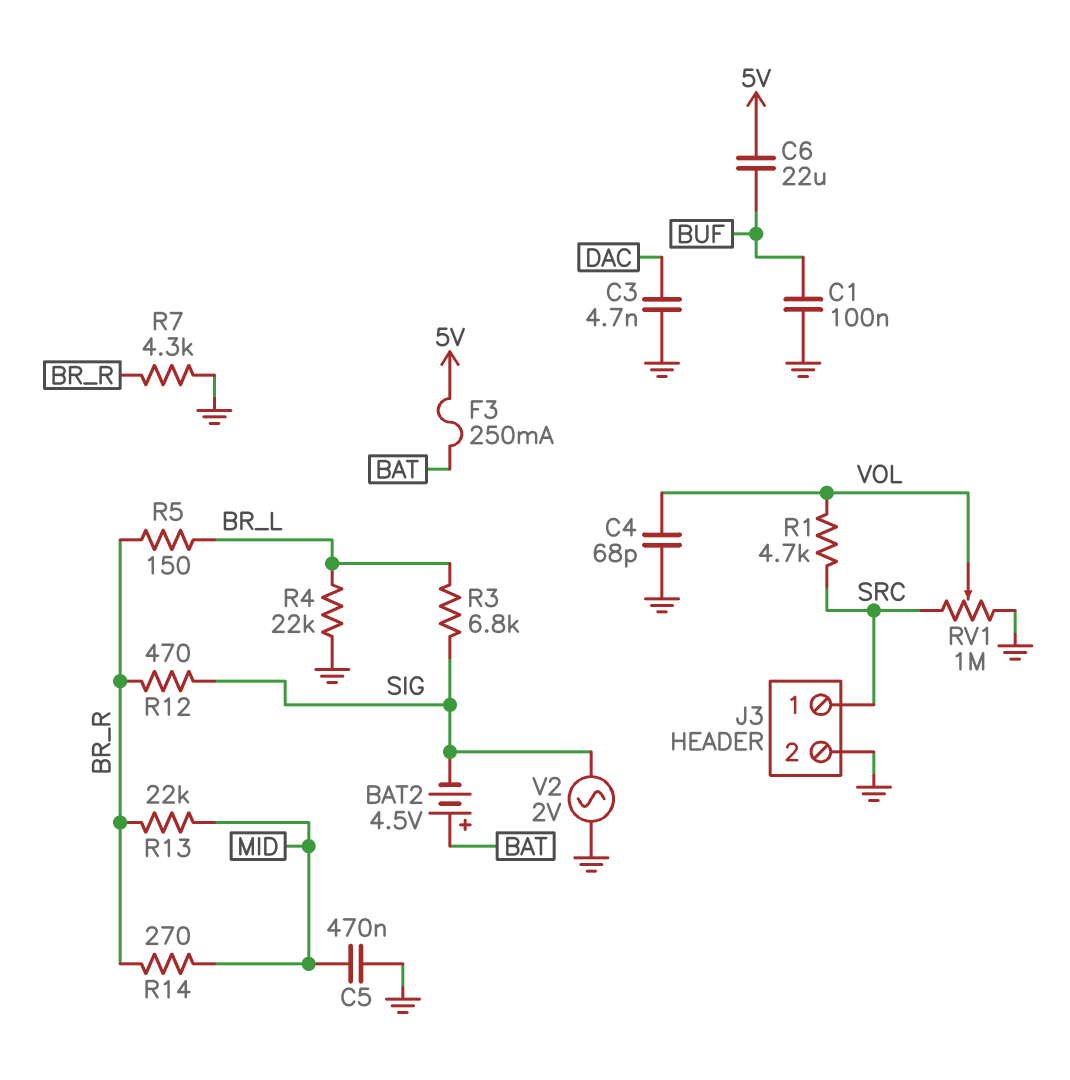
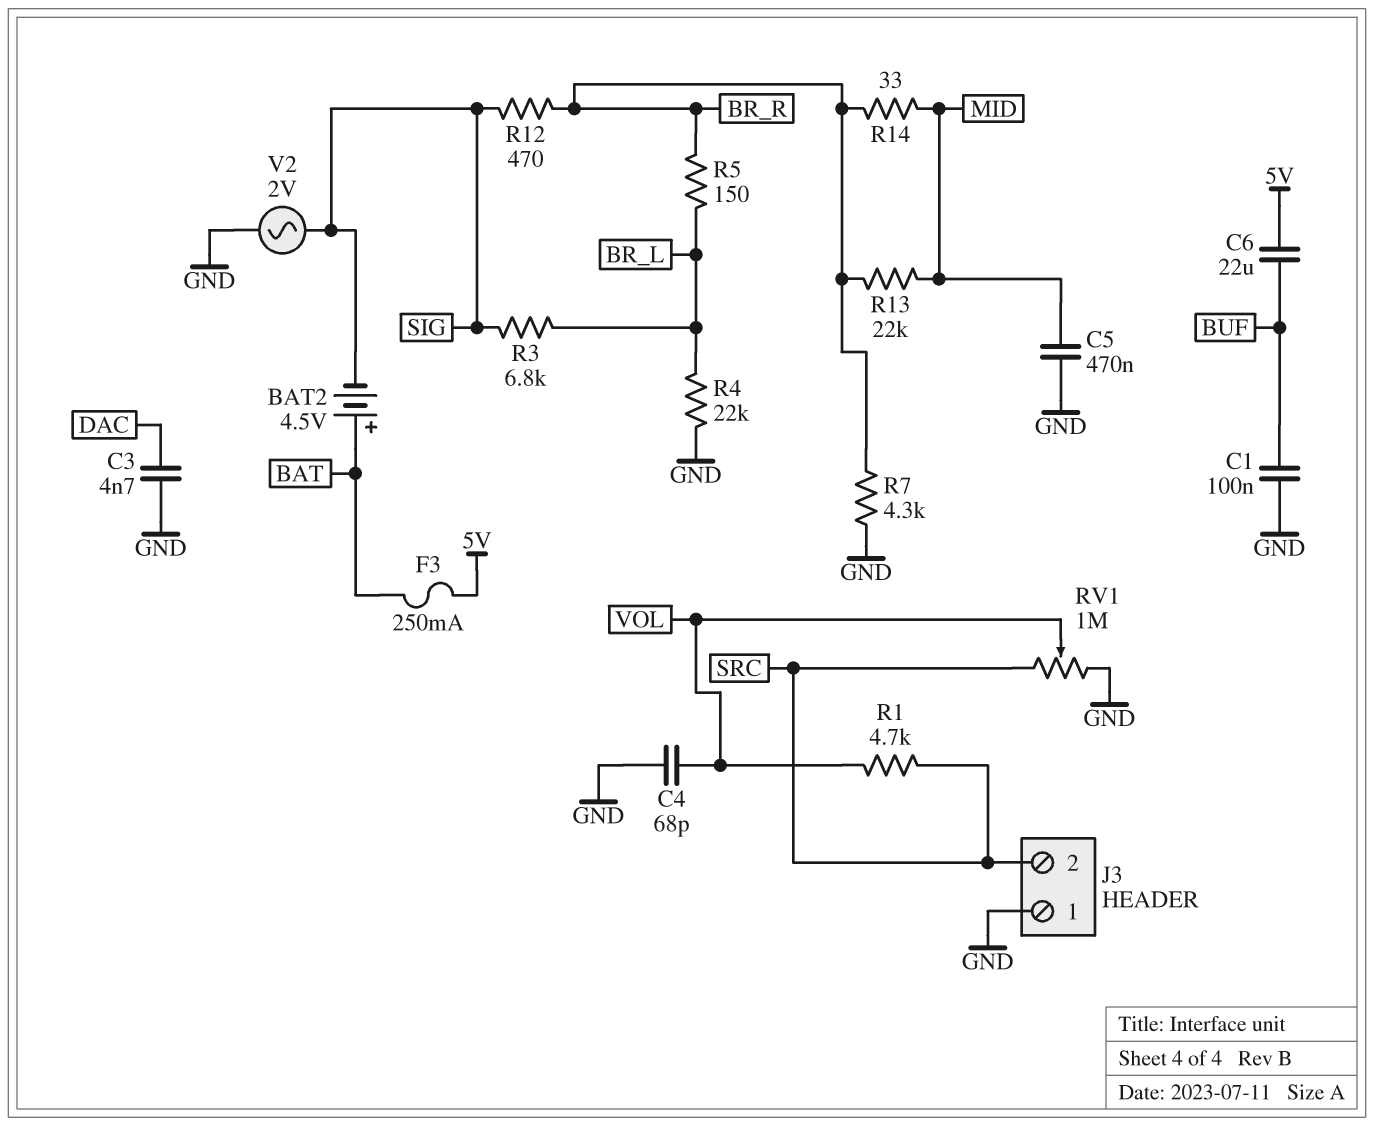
J3 pin 1: SRC -> GND
J3 pin 2: GND -> SRC
R14: 270 (BR_R, MID) -> 33 (BR_R, MID)

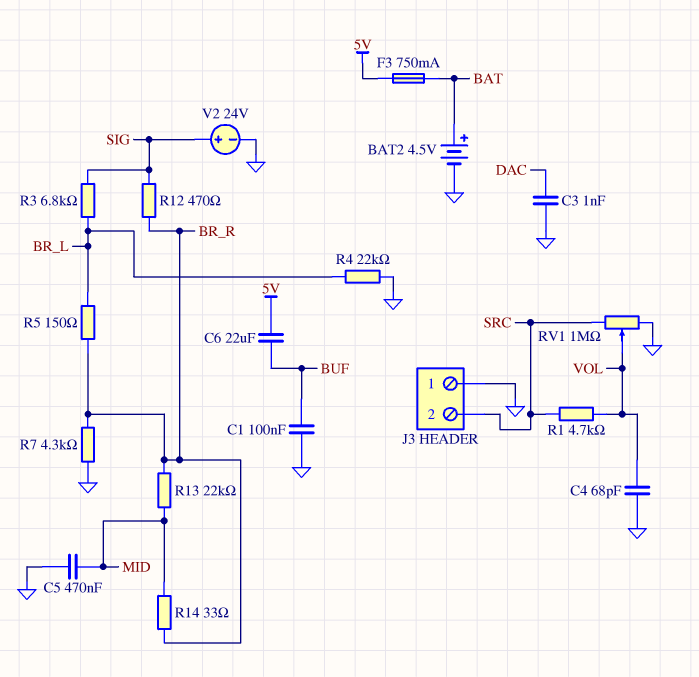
BAT2: 4.5V (plus BAT, minus SIG) -> 4.5V (plus BAT, minus GND)
C3: 4.7nF (DAC, GND) -> 1nF (DAC, GND)
F3: 250mA (5V, BAT) -> 750mA (5V, BAT)
V2: AC 2V (GND, SIG) -> 24V (plus SIG, minus GND)

